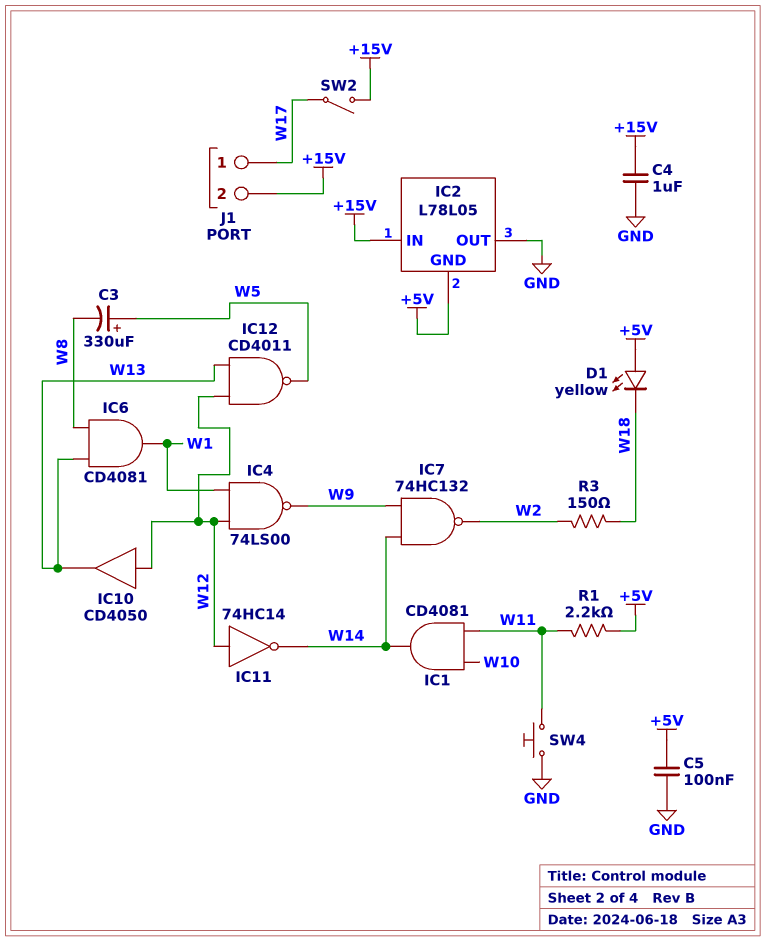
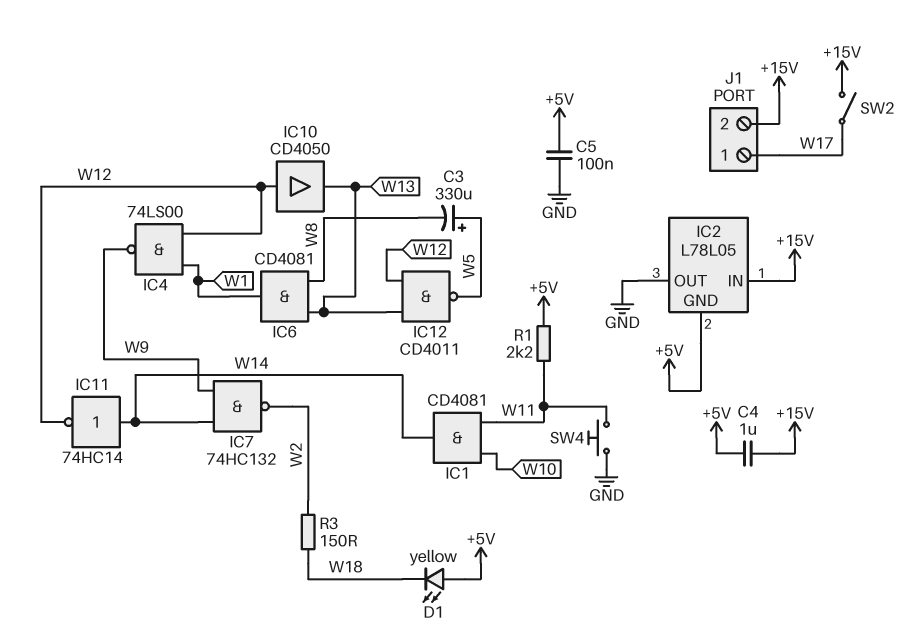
C4: 1uF (+15V, GND) -> 1uF (+5V, +15V)
IC11: NOT 74HC14 (in W12, out W14) -> NOT 74HC14 (in W14, out W12)

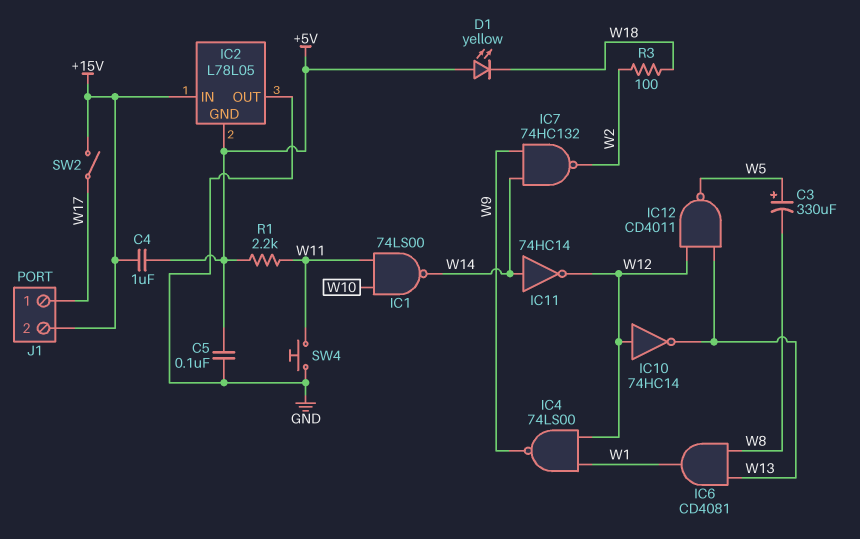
IC1: AND CD4081 (in W10, in W11, out W14) -> NAND 74LS00 (in W10, in W11, out W14)
IC10: buffer CD4050 (in W12, out W13) -> NOT 74HC14 (in W12, out W13)
R3: 150 (W2, W18) -> 100 (W2, W18)

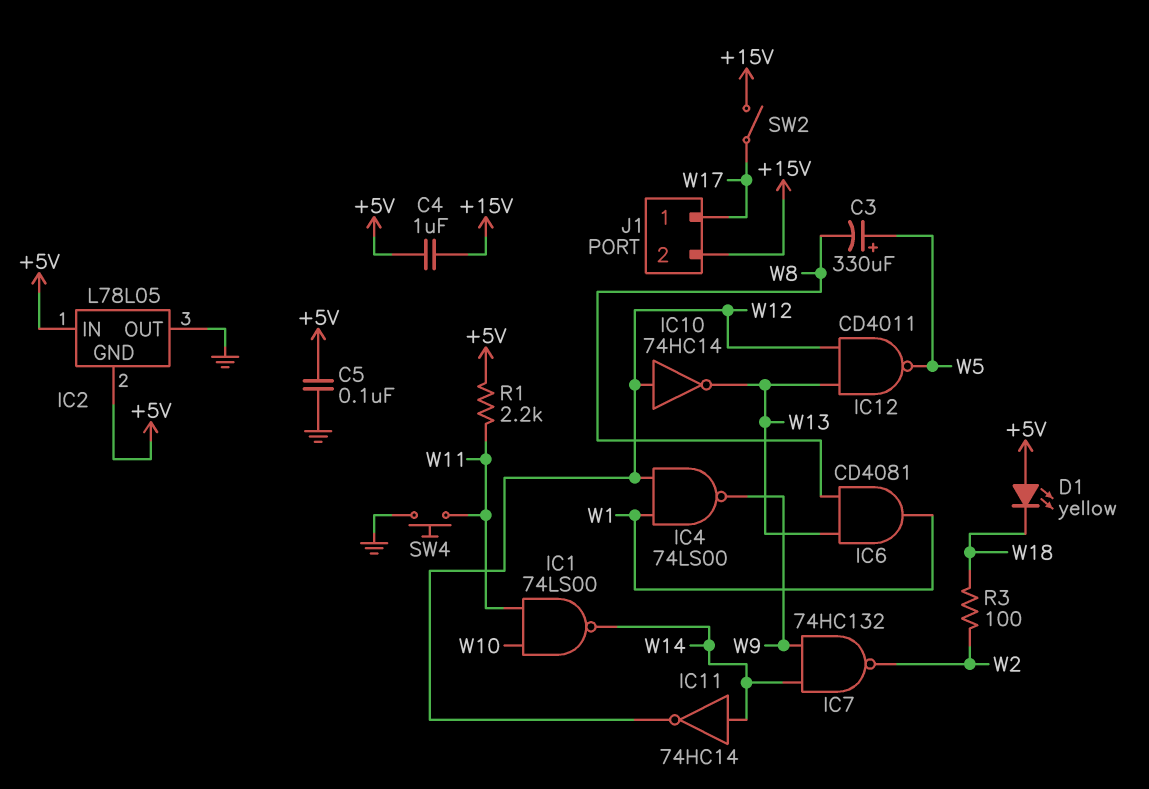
IC2 pin IN: +15V -> +5V

